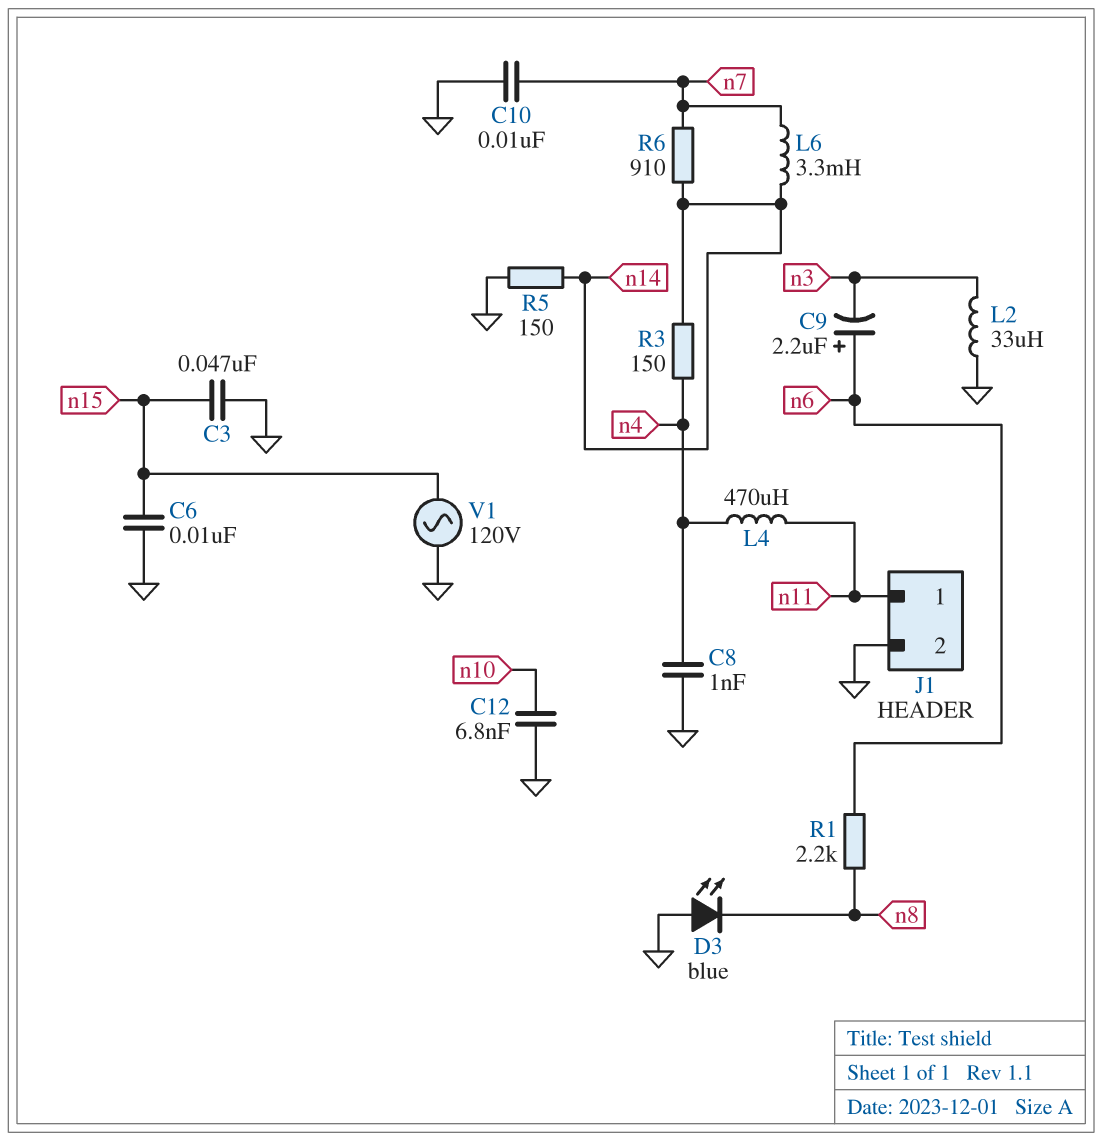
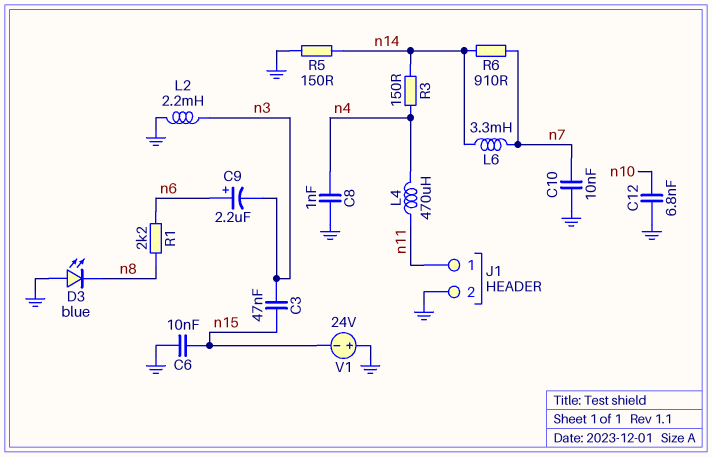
C3: 47nF (GND, n15) -> 47nF (n3, n15)
L2: 33uH (GND, n3) -> 2.2mH (GND, n3)
V1: AC 120V (GND, n15) -> 24V (plus GND, minus n15)

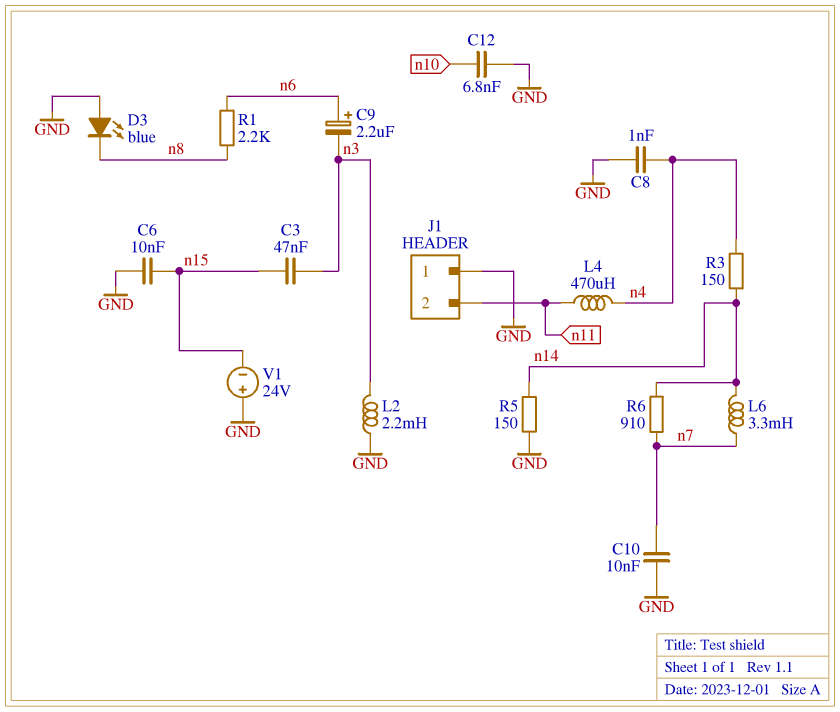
J1 pin 1: n11 -> GND
J1 pin 2: GND -> n11

